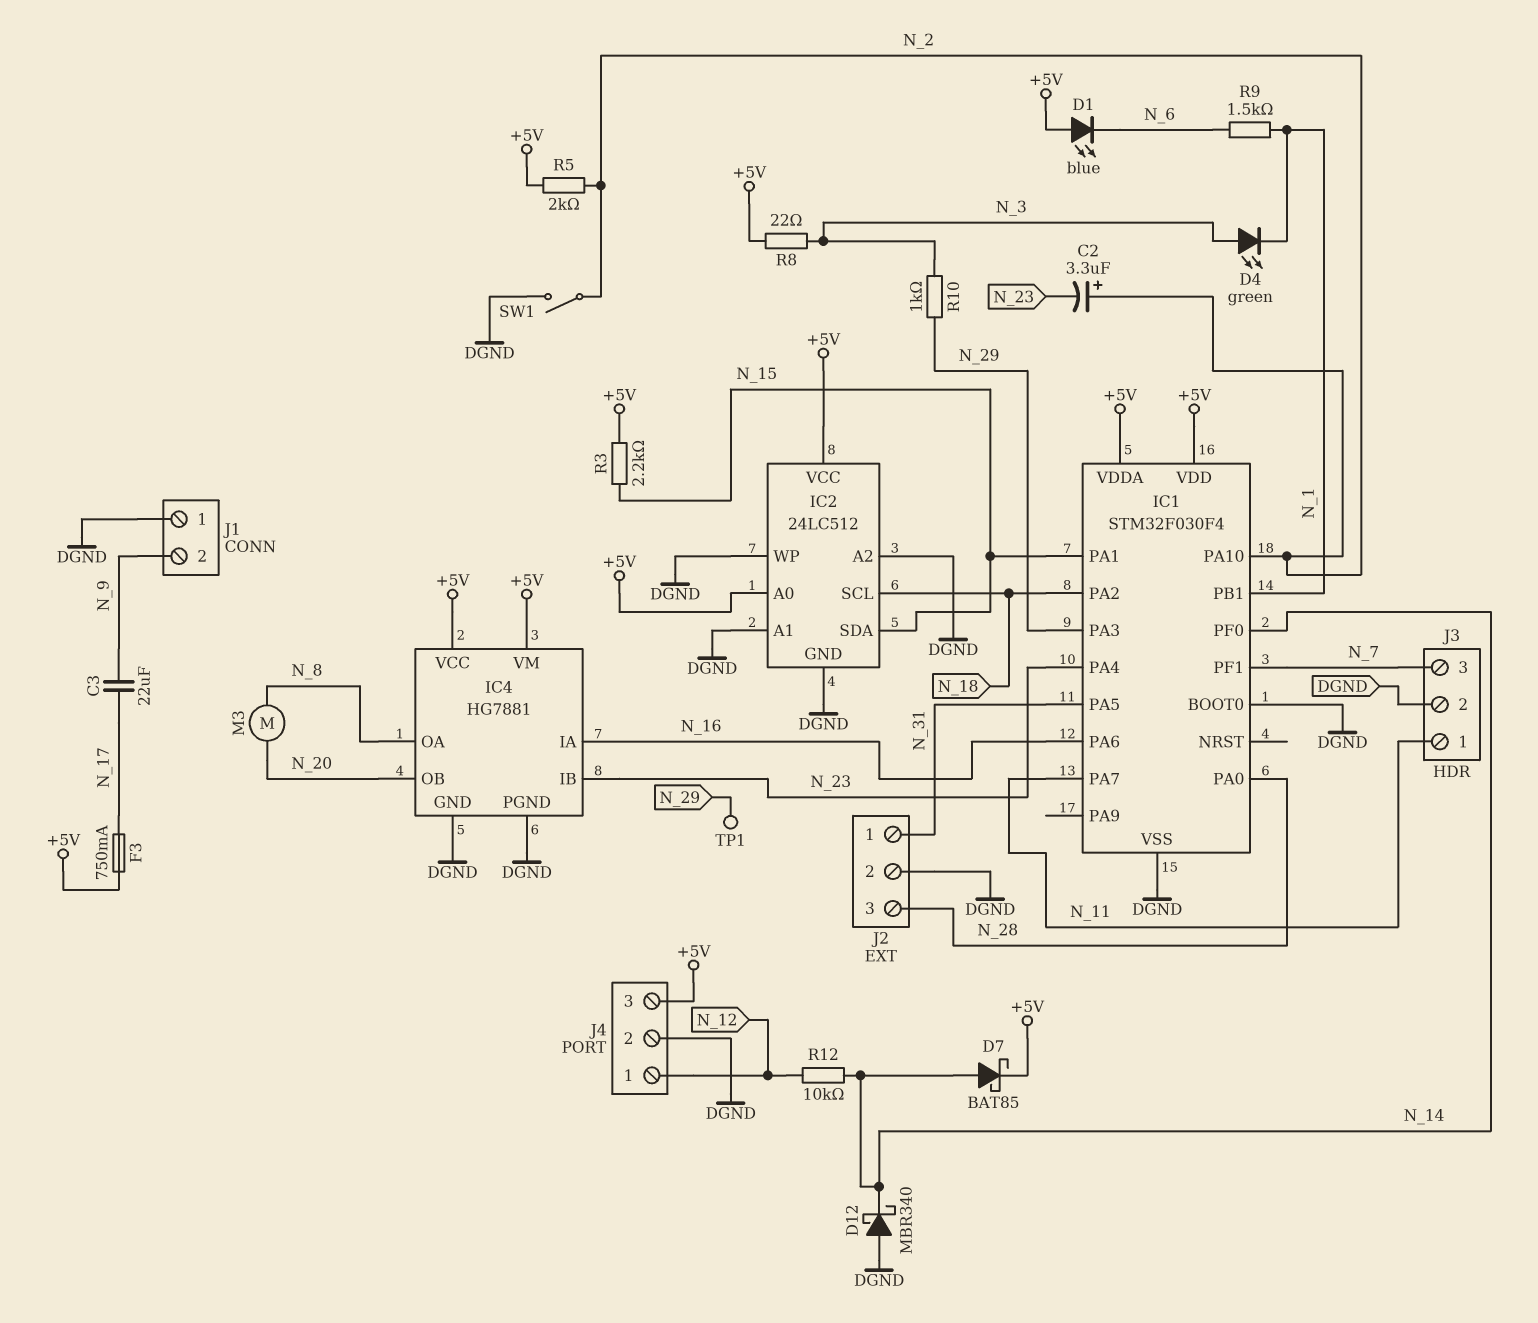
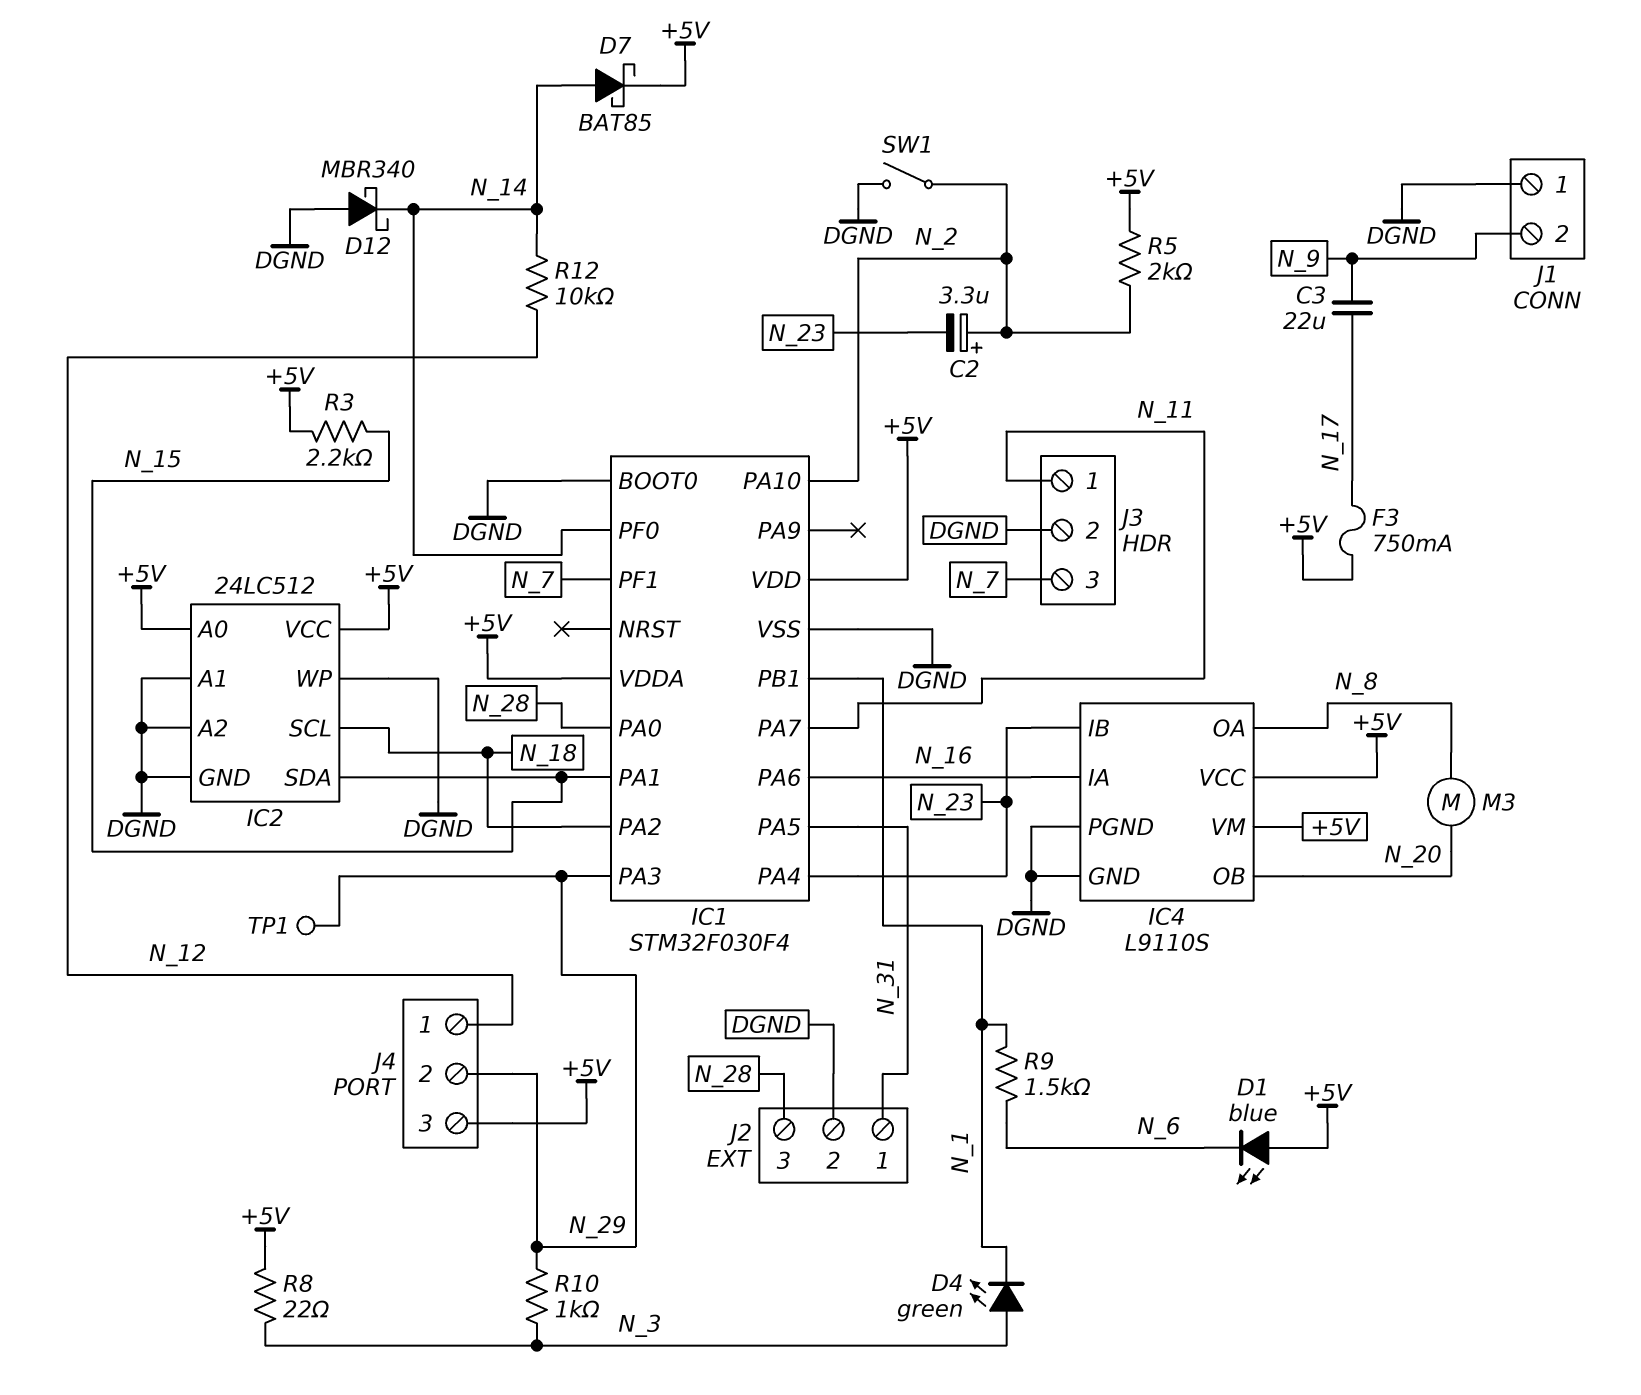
IC4: HG7881 -> L9110S
J4 pin 2: DGND -> N_29

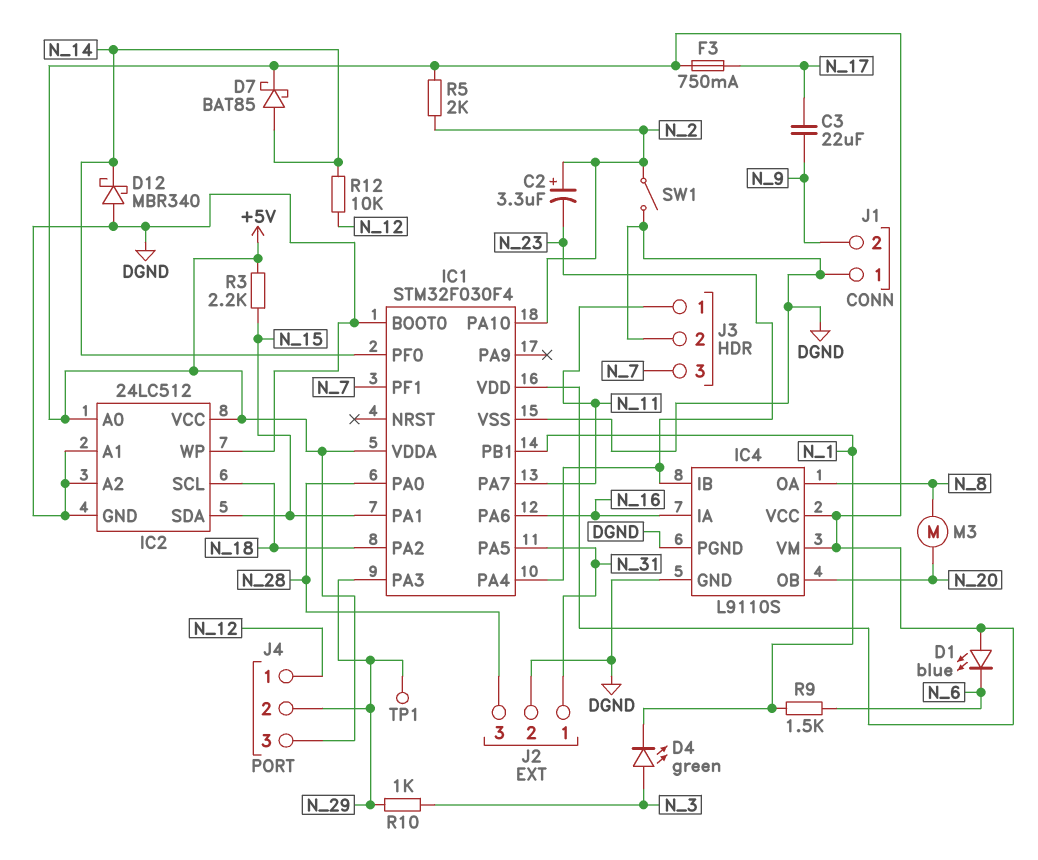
R8: 22 (+5V, N_3) -> none

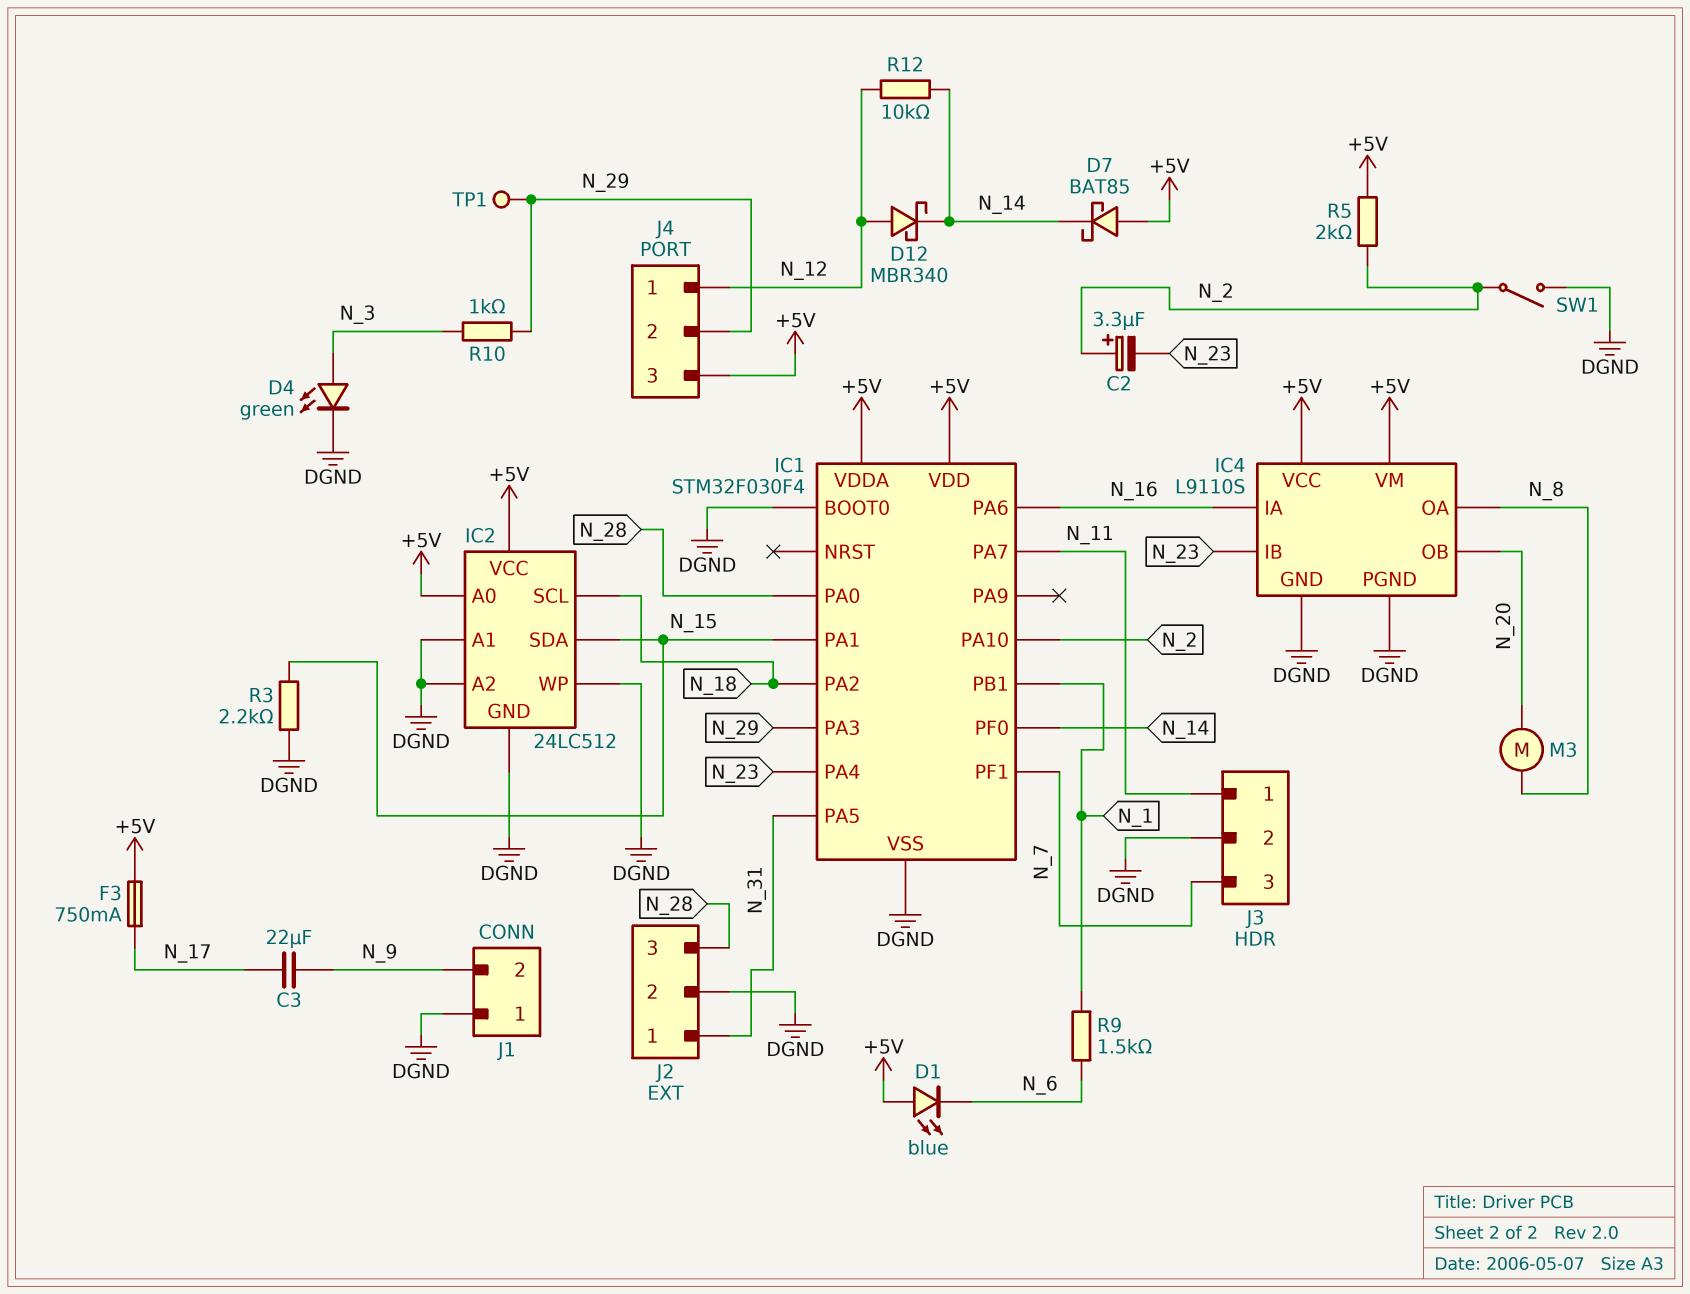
D4: LED green (A N_3, K N_1) -> LED green (A N_3, K DGND)
D7: schottky BAT85 (A N_14, K +5V) -> schottky BAT85 (A +5V, K N_14)
D12: schottky MBR340 (A DGND, K N_14) -> schottky MBR340 (A N_12, K N_14)
R3: 2.2k (+5V, N_15) -> 2.2k (DGND, N_15)

